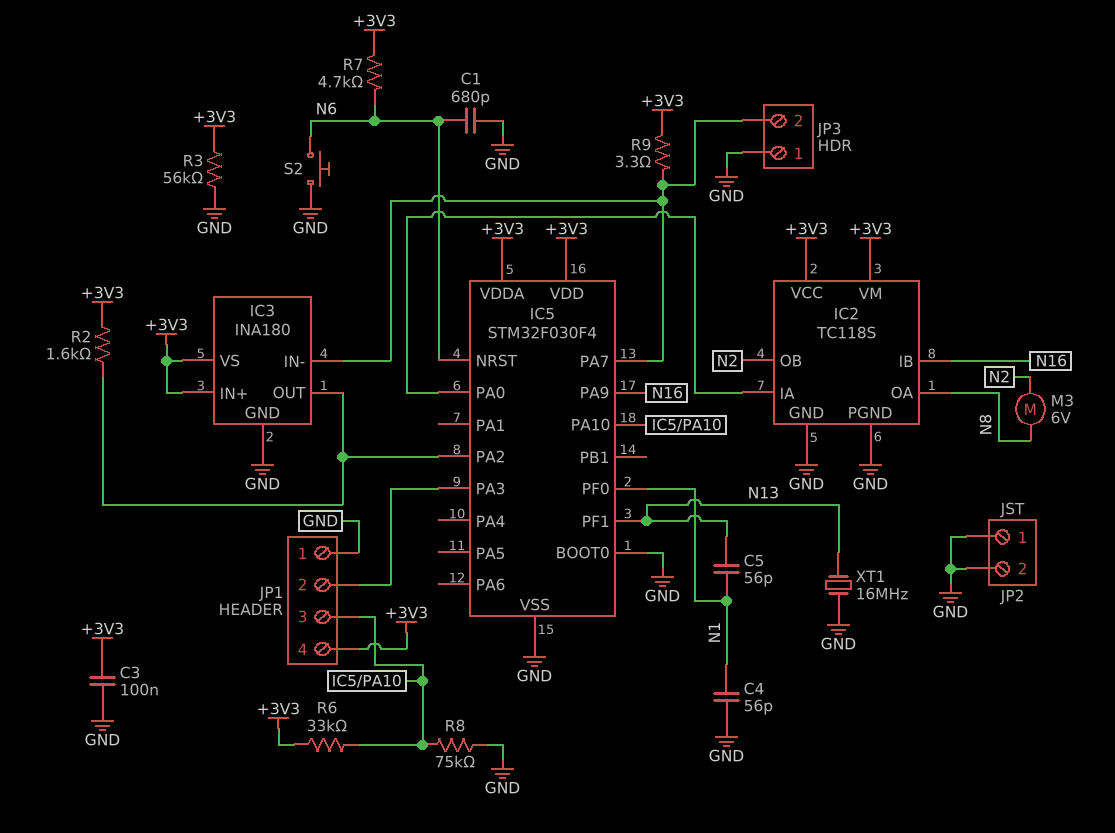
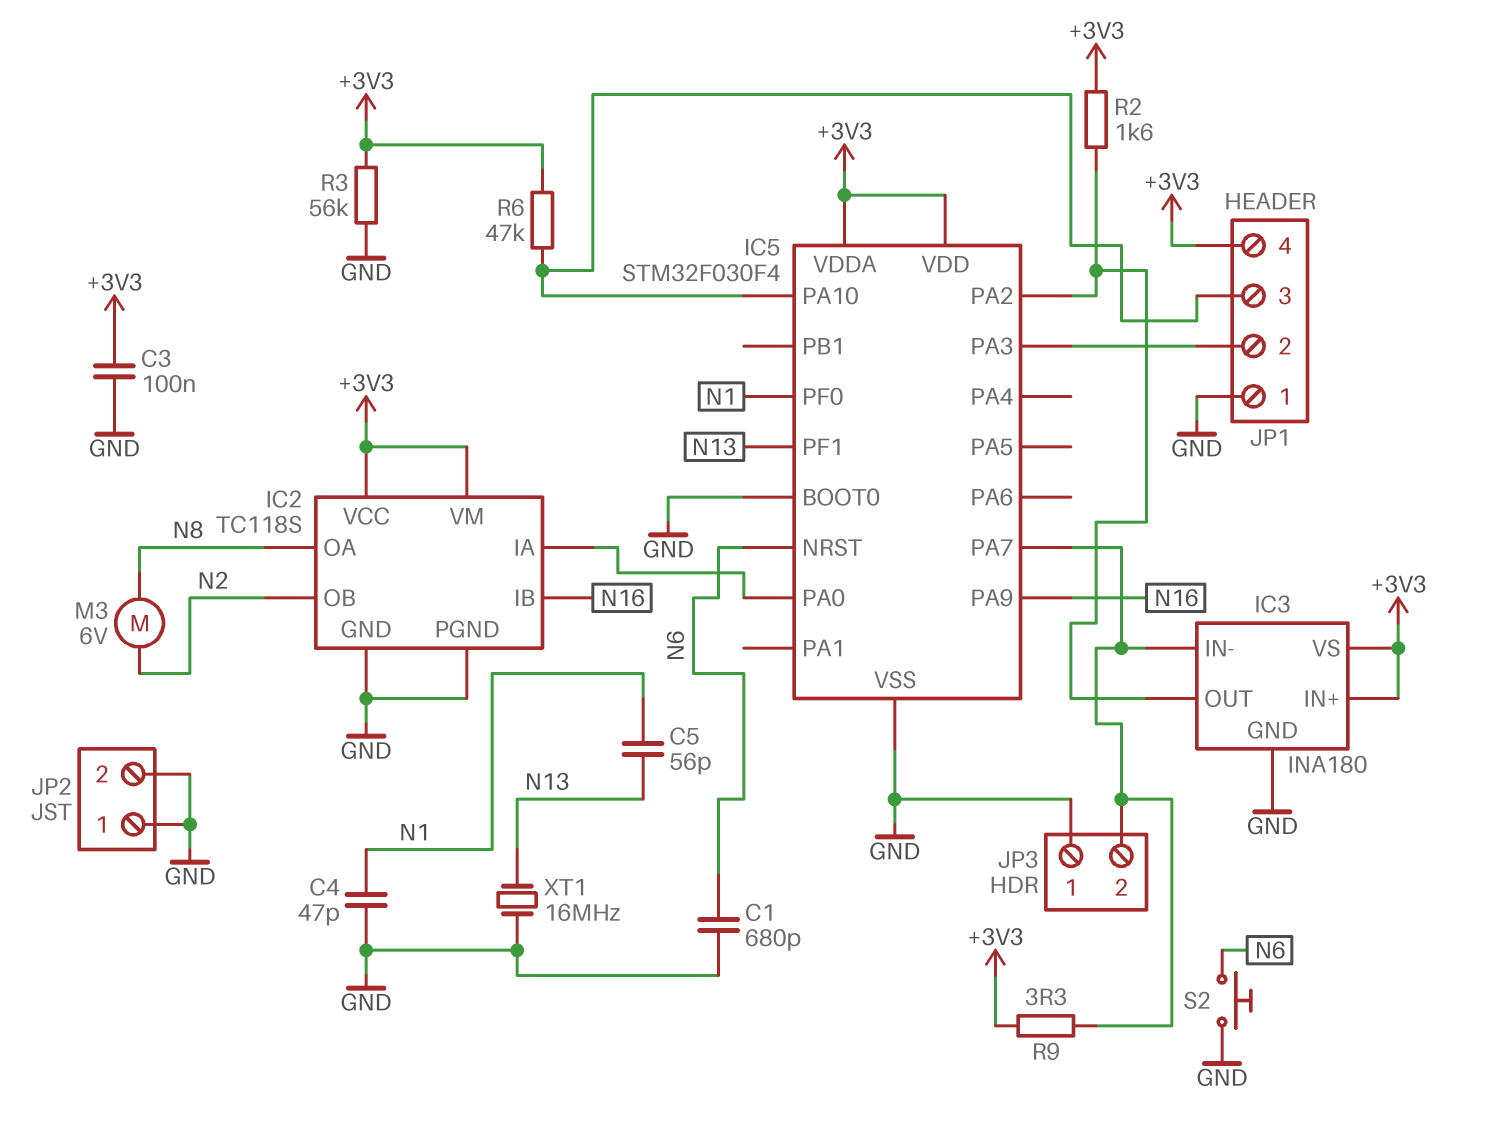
C4: 56pF (GND, N1) -> 47pF (GND, N1)
R6: 33k (+3V3, IC5/PA10) -> 47k (+3V3, IC5/PA10)
R7: 4.7k (+3V3, N6) -> none
R8: 75k (GND, IC5/PA10) -> none

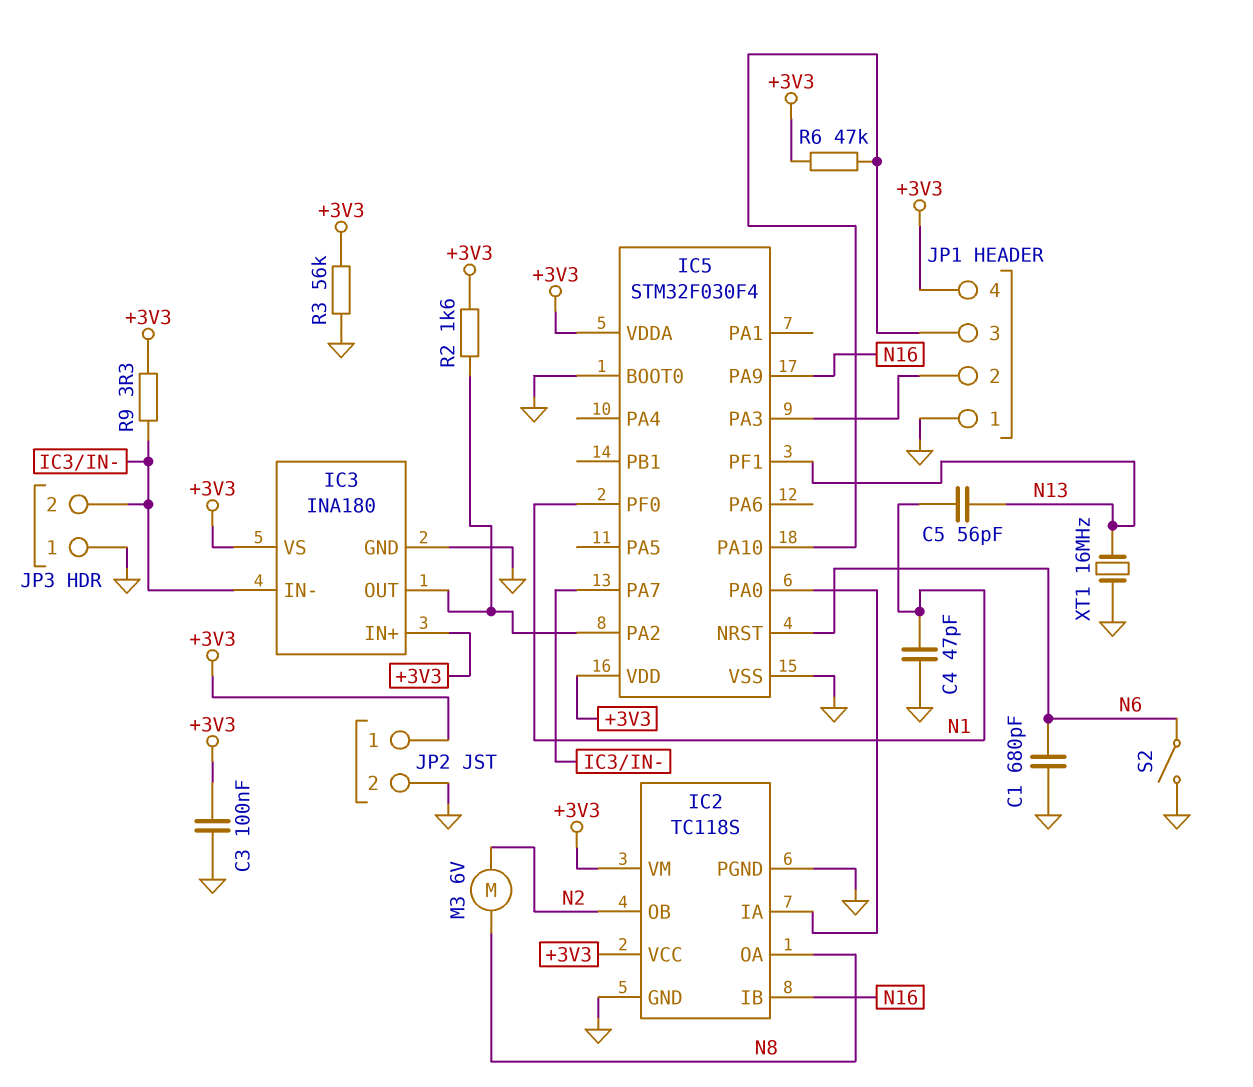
JP2 pin 1: GND -> +3V3
S2: button (GND, N6) -> switch (GND, N6)

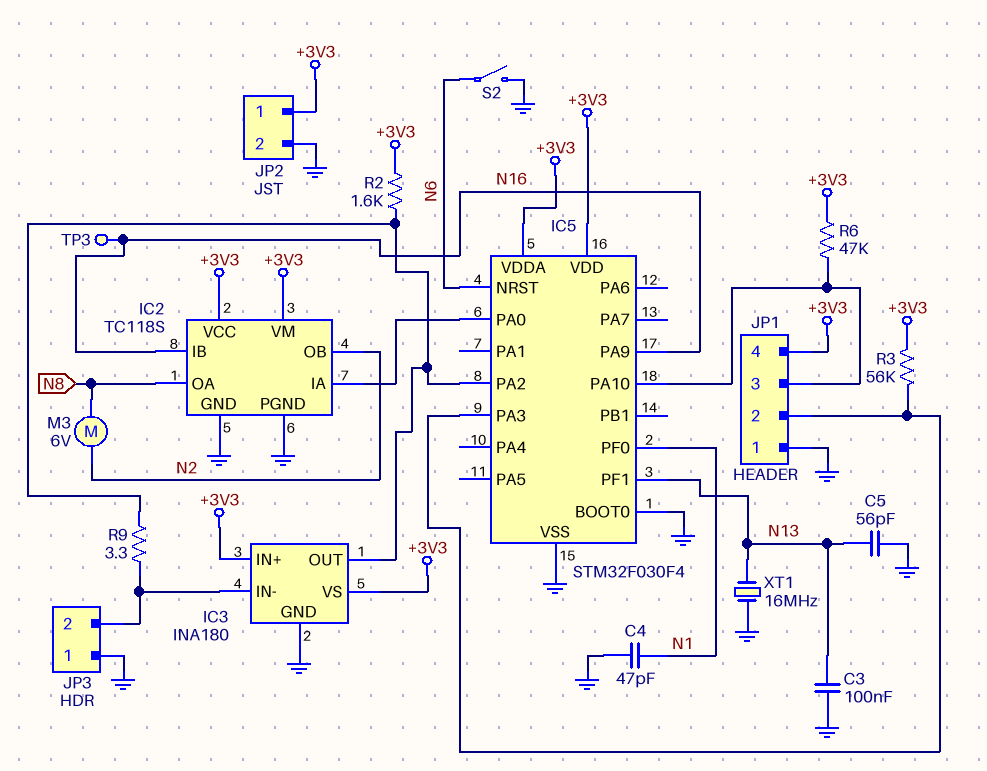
C1: 680pF (GND, N6) -> none
C3: 100nF (+3V3, GND) -> 100nF (GND, N13)
C5: 56pF (N1, N13) -> 56pF (GND, N13)
IC5 pin PA7: IC3/IN- -> none
R3: 56k (+3V3, GND) -> 56k (+3V3, IC5/PA3)
R9: 3.3 (+3V3, IC3/IN-) -> 3.3 (IC3/IN-, IC3/OUT)
TP3: none -> test point (N16)

